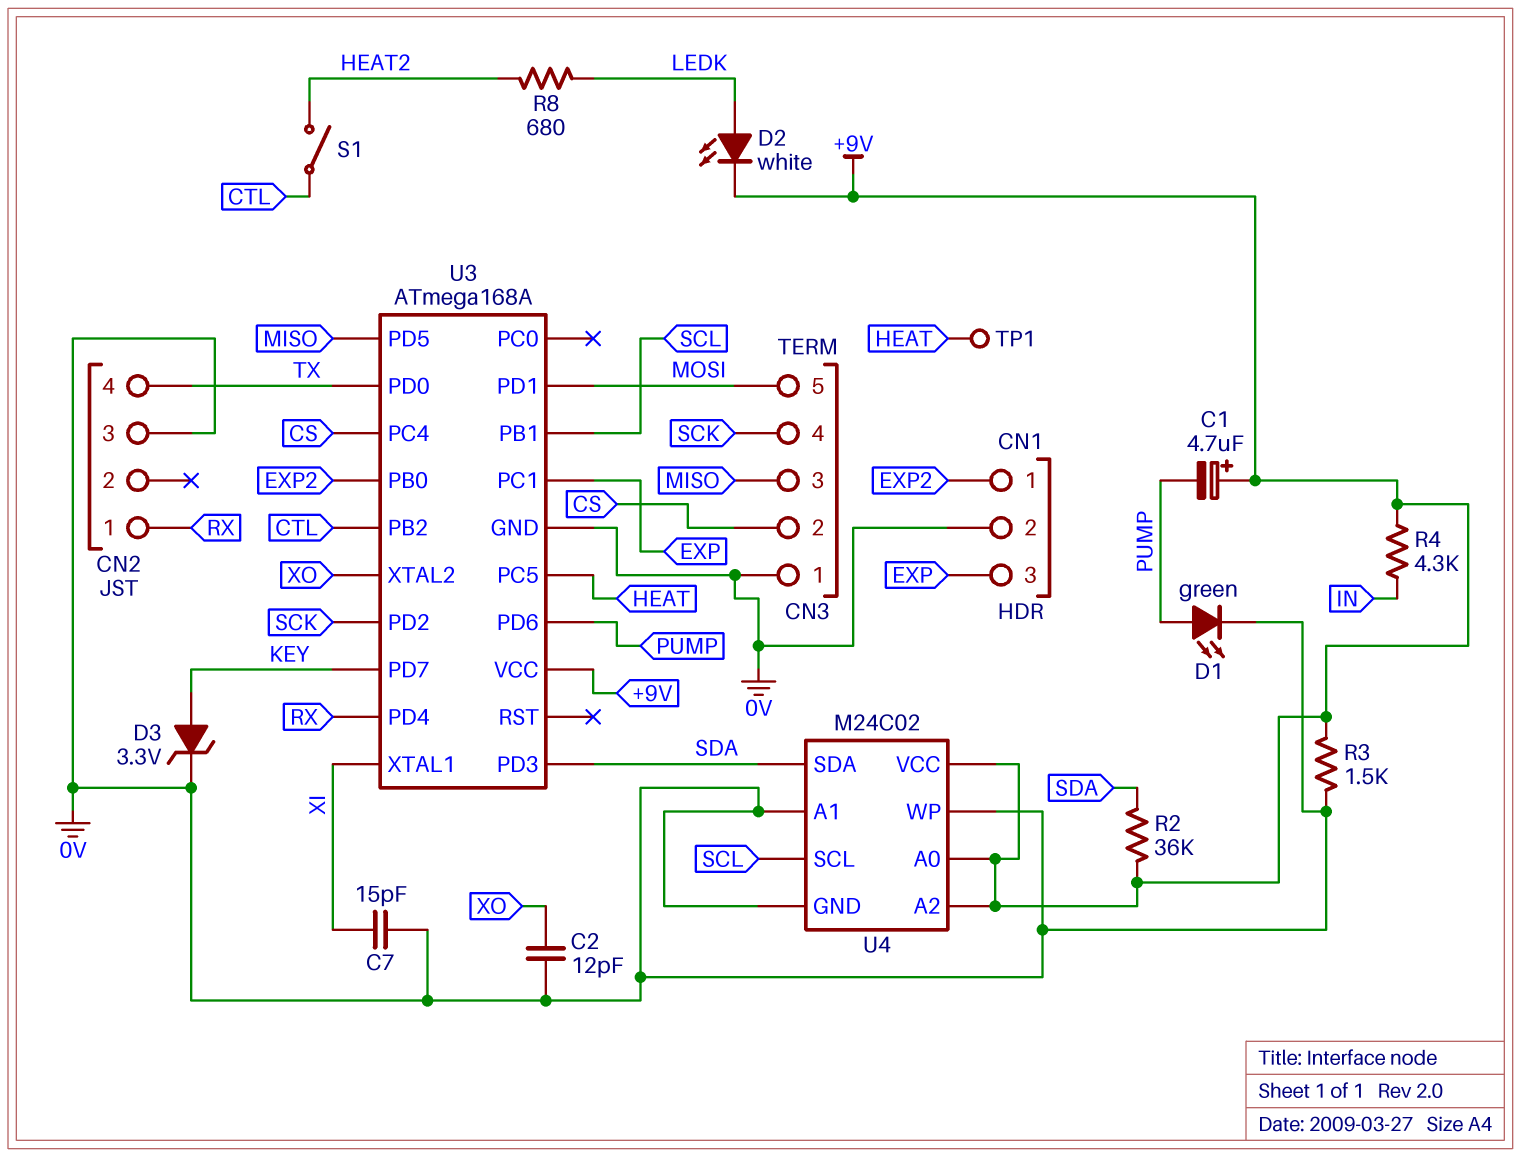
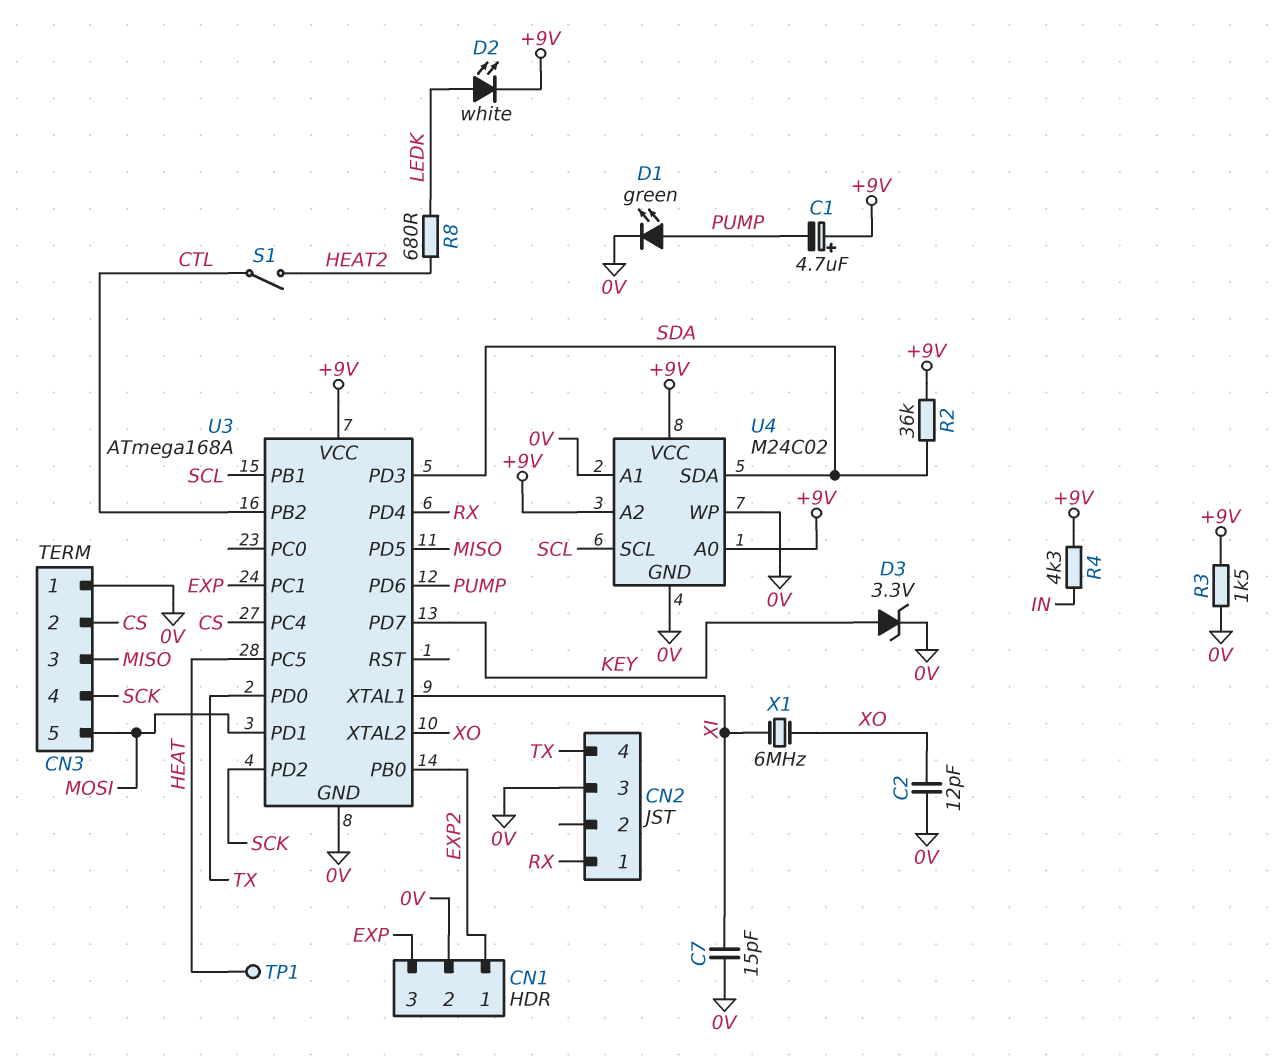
X1: none -> 6MHz (XI, XO)

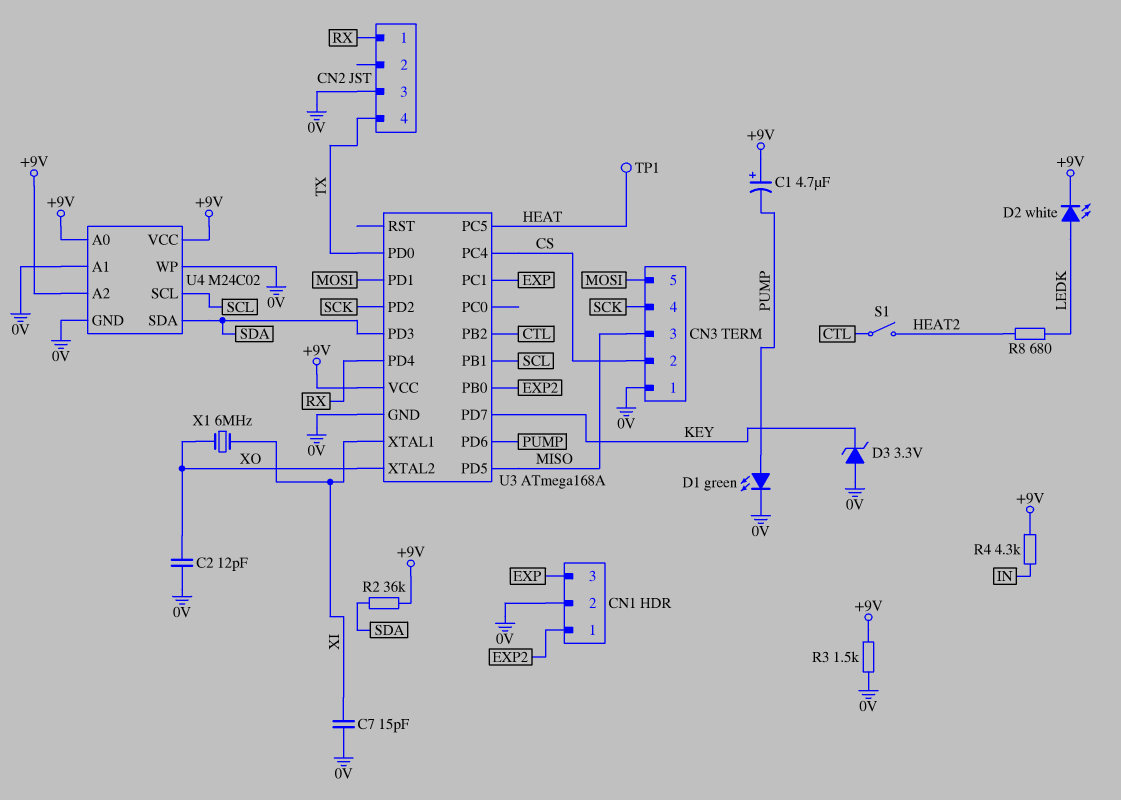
D3: zener 3.3V (A KEY, K 0V) -> zener 3.3V (A 0V, K KEY)

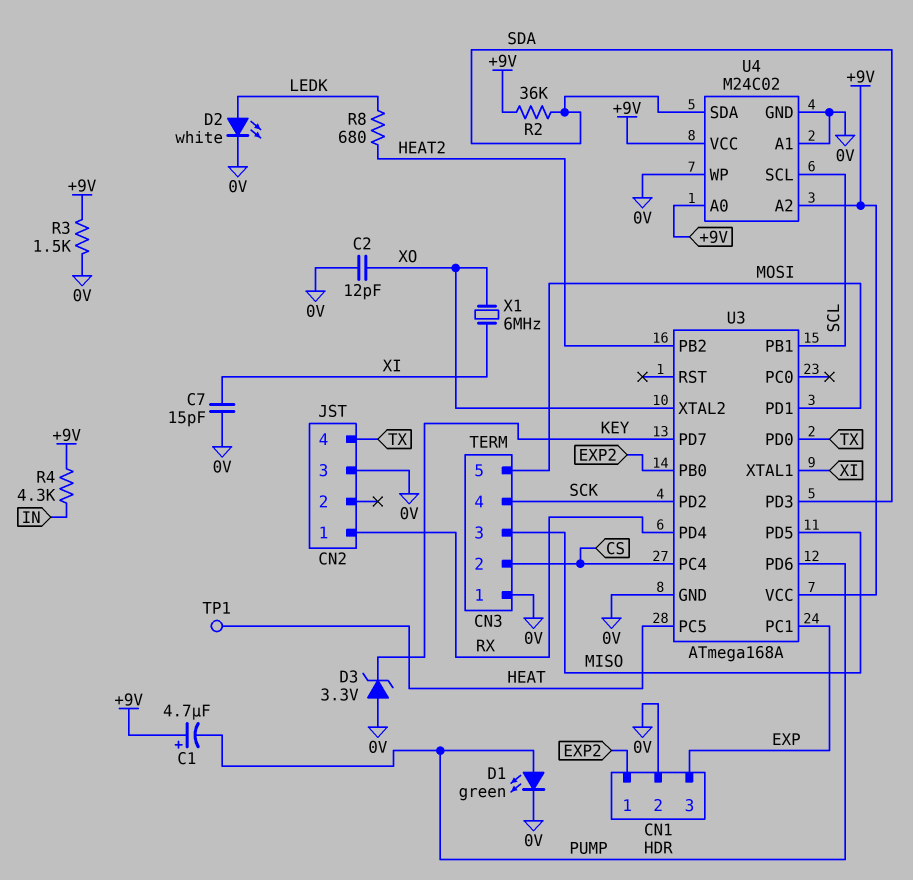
D2: LED white (A LEDK, K +9V) -> LED white (A LEDK, K 0V)
S1: switch (CTL, HEAT2) -> none
U3 pin PB2: CTL -> HEAT2

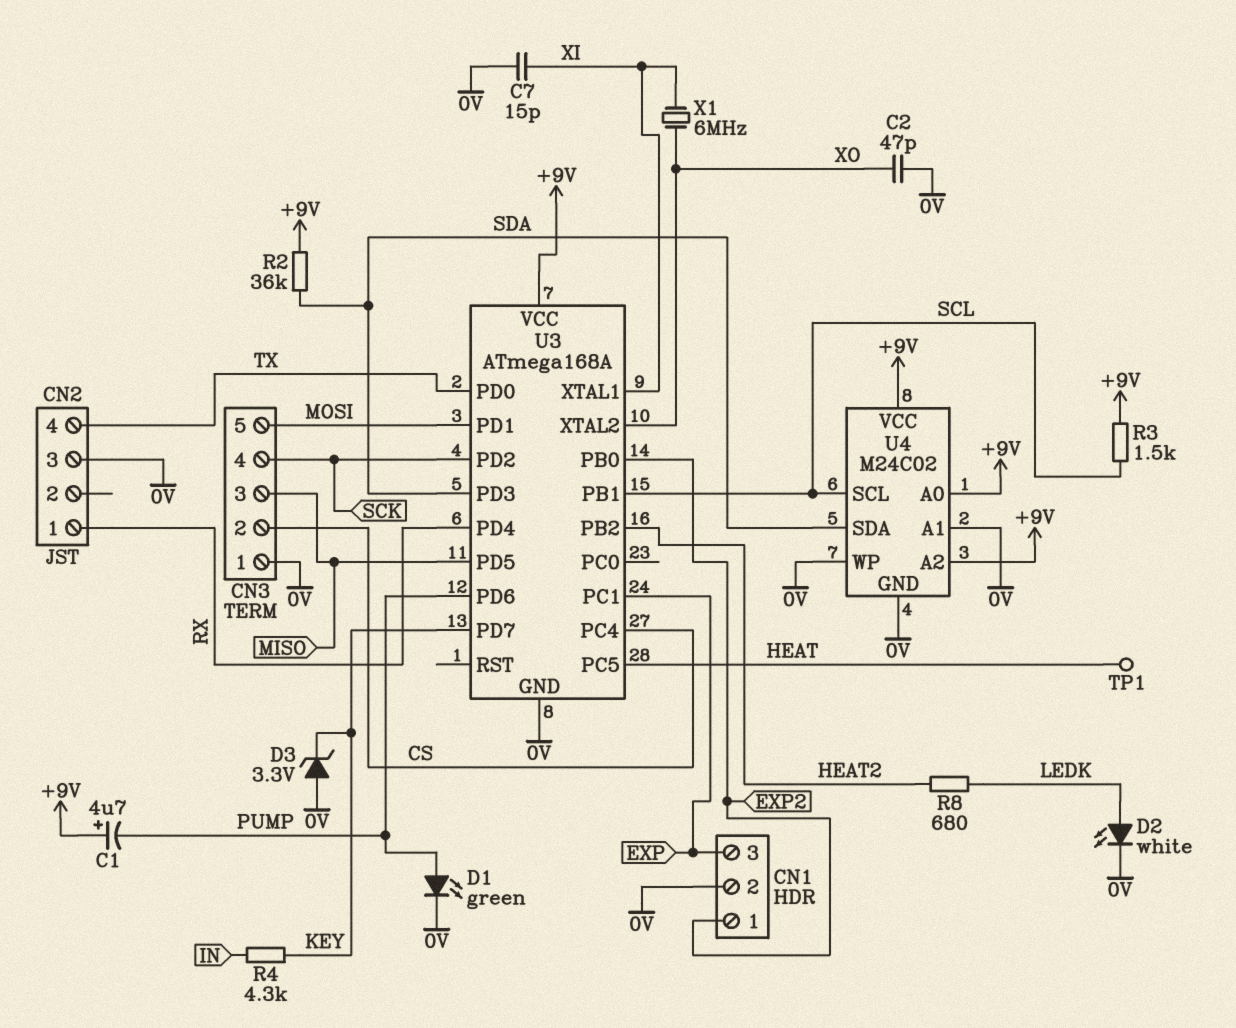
C2: 12pF (0V, XO) -> 47pF (0V, XO)
R3: 1.5k (+9V, 0V) -> 1.5k (+9V, SCL)
R4: 4.3k (+9V, IN) -> 4.3k (IN, KEY)

